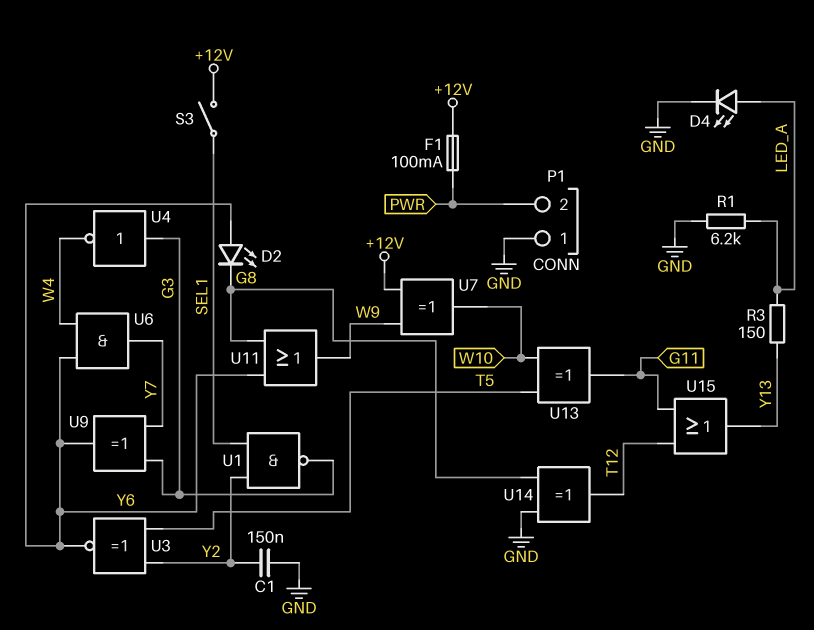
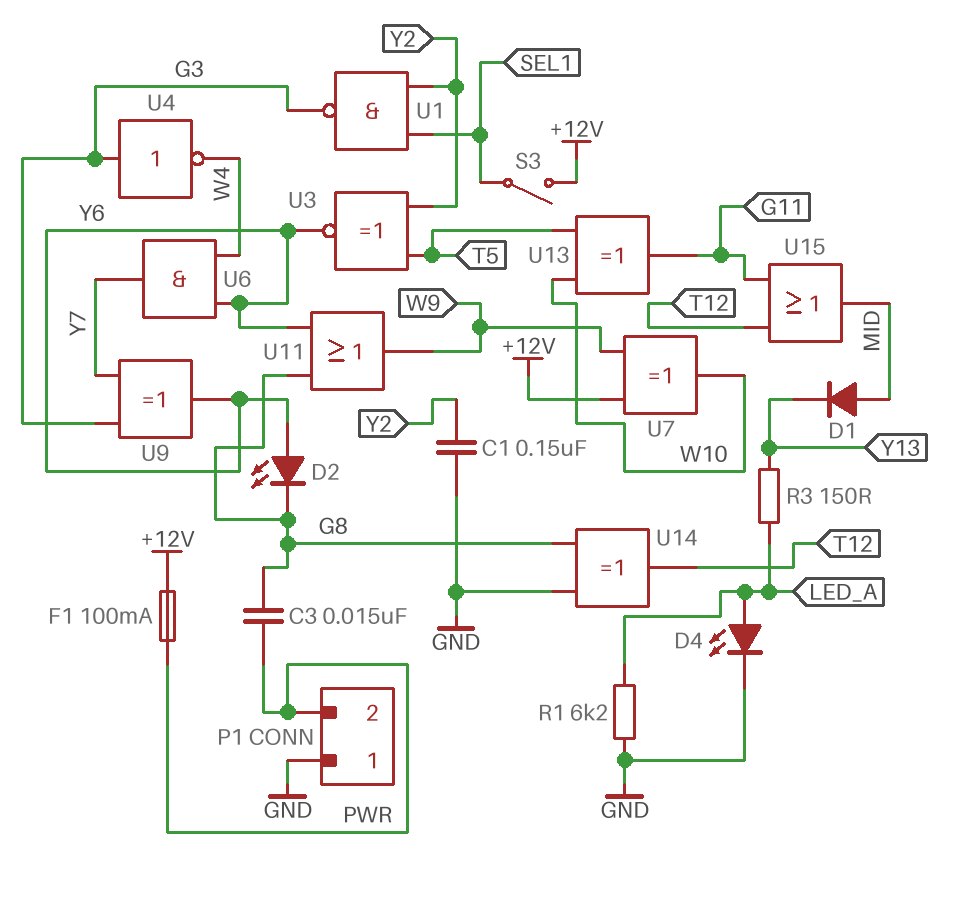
C3: none -> 15nF (G8, PWR)
D1: none -> diode (A MID, K Y13)
U15: OR (in G11, in T12, out Y13) -> OR (in G11, in T12, out MID)

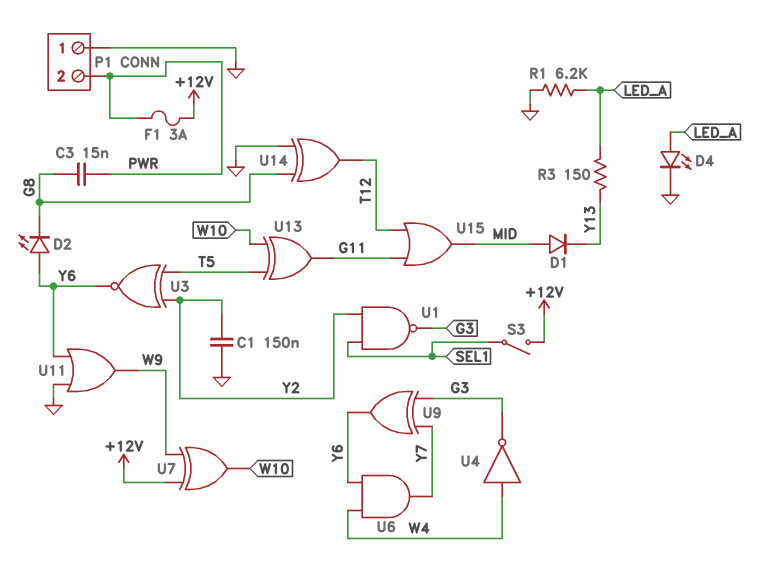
F1: 100mA (+12V, PWR) -> 3A (+12V, PWR)
U4: NOT (in G3, out W4) -> NOT (in W4, out G3)
U11: OR (in G8, in Y6, out W9) -> OR (in GND, in Y6, out W9)

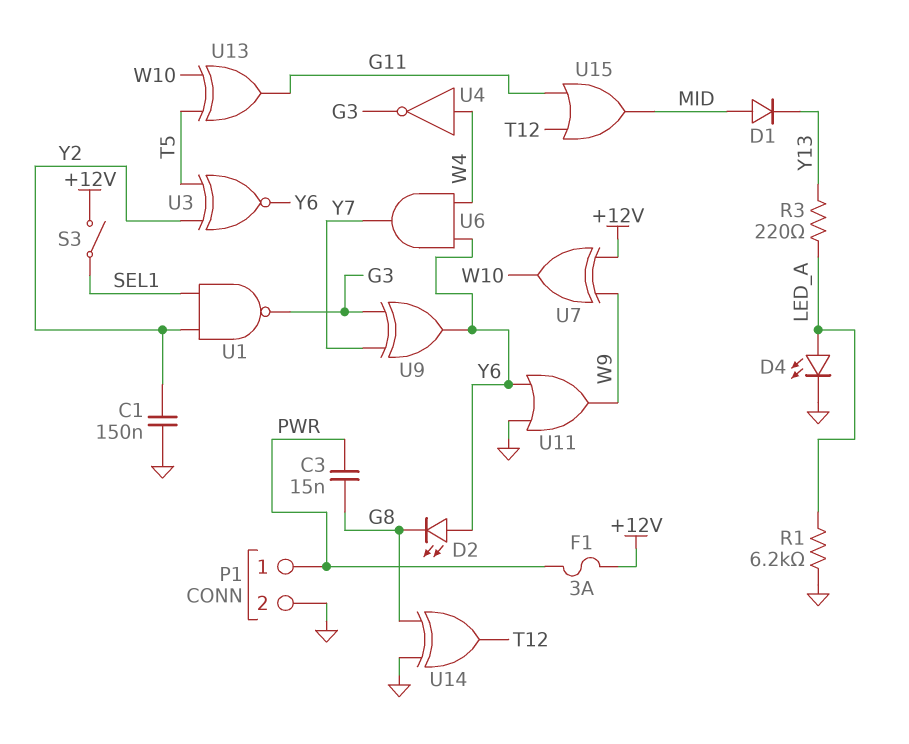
P1 pin 1: GND -> PWR
P1 pin 2: PWR -> GND
R3: 150 (LED_A, Y13) -> 220 (LED_A, Y13)

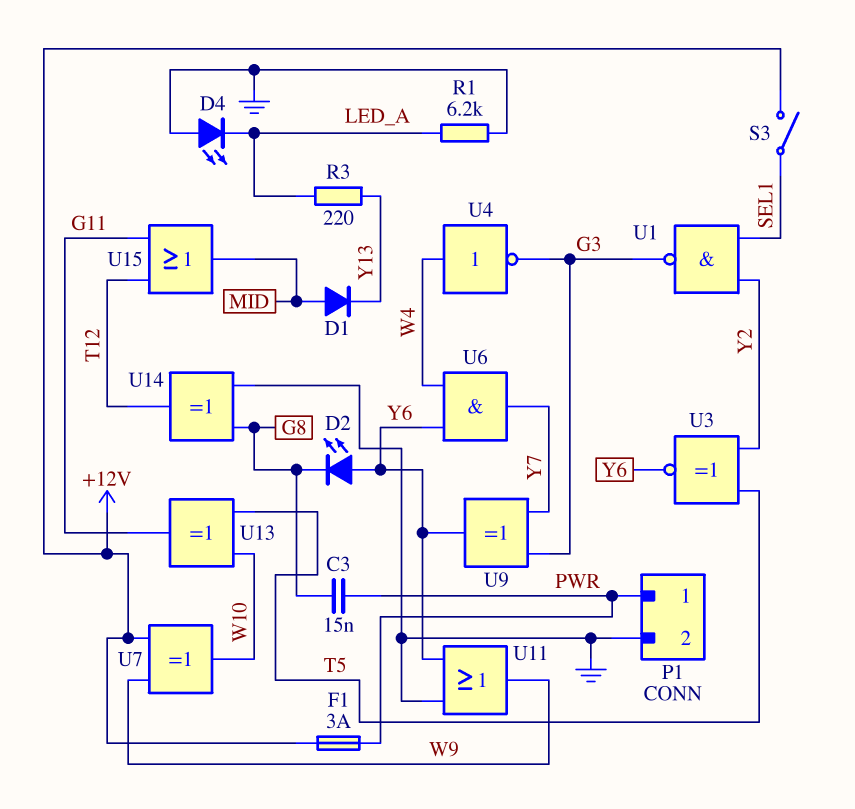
C1: 150nF (GND, Y2) -> none
D4: LED (A LED_A, K GND) -> LED (A GND, K LED_A)

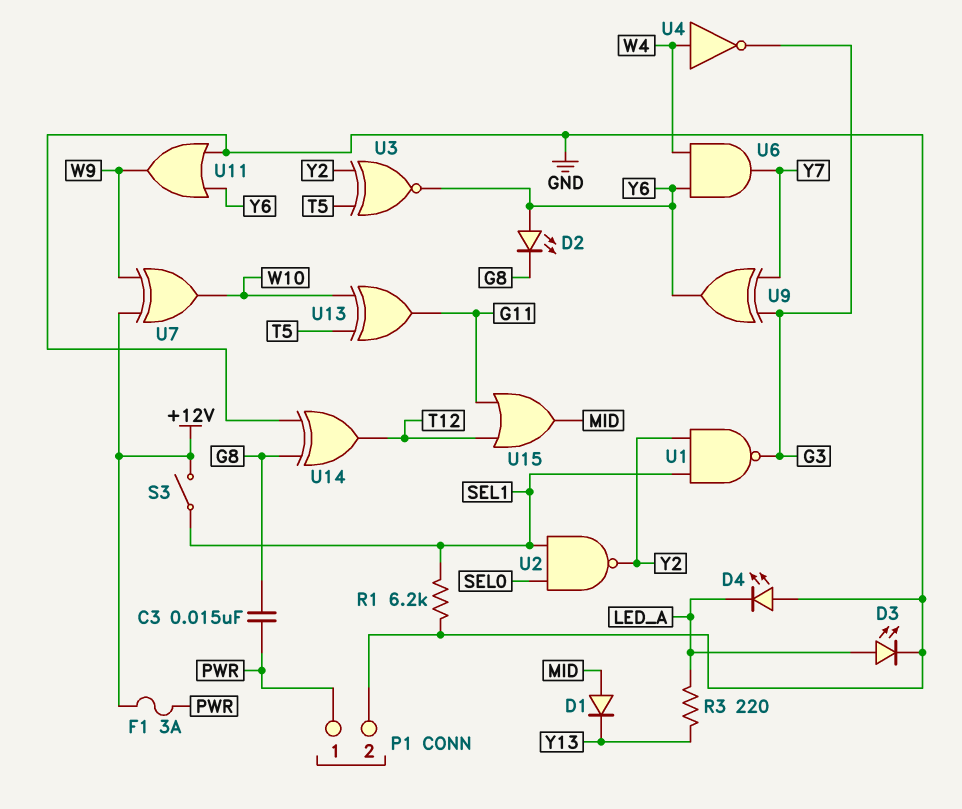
D3: none -> LED (A LED_A, K GND)
R1: 6.2k (GND, LED_A) -> 6.2k (GND, SEL1)
U2: none -> NAND (in SEL0, in SEL1, out Y2)

